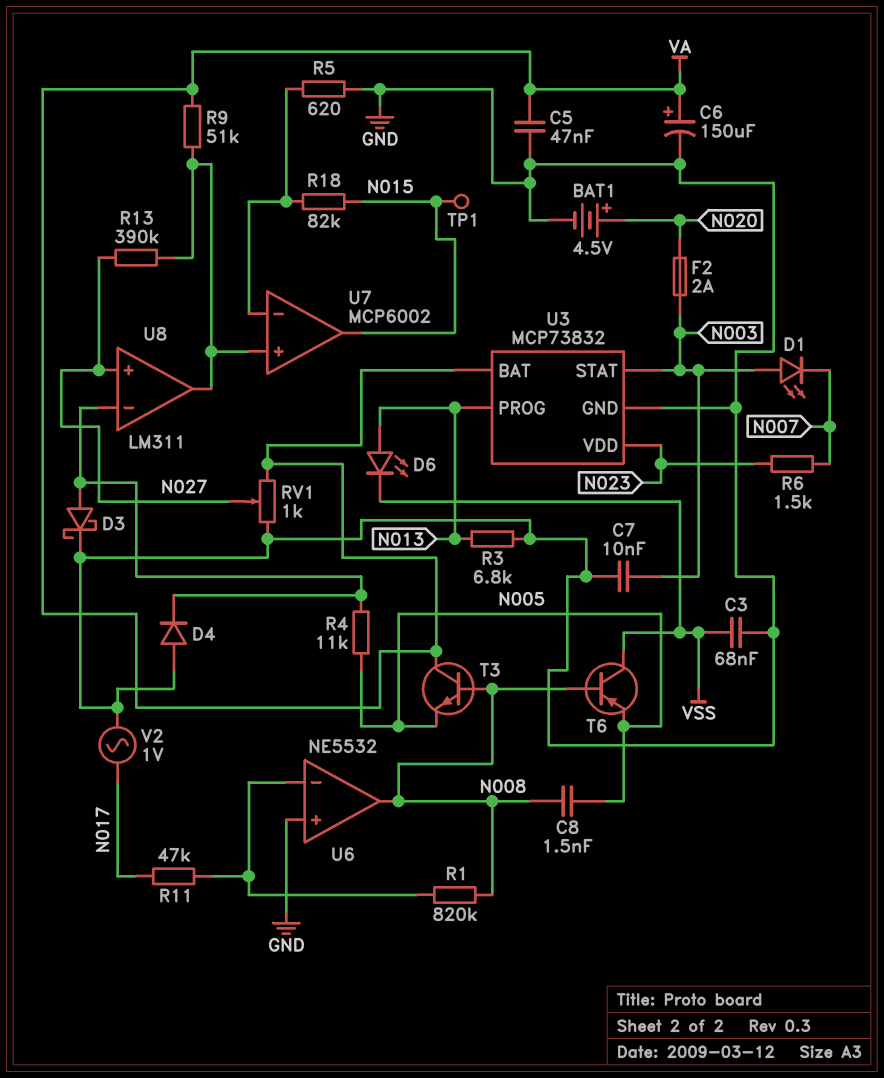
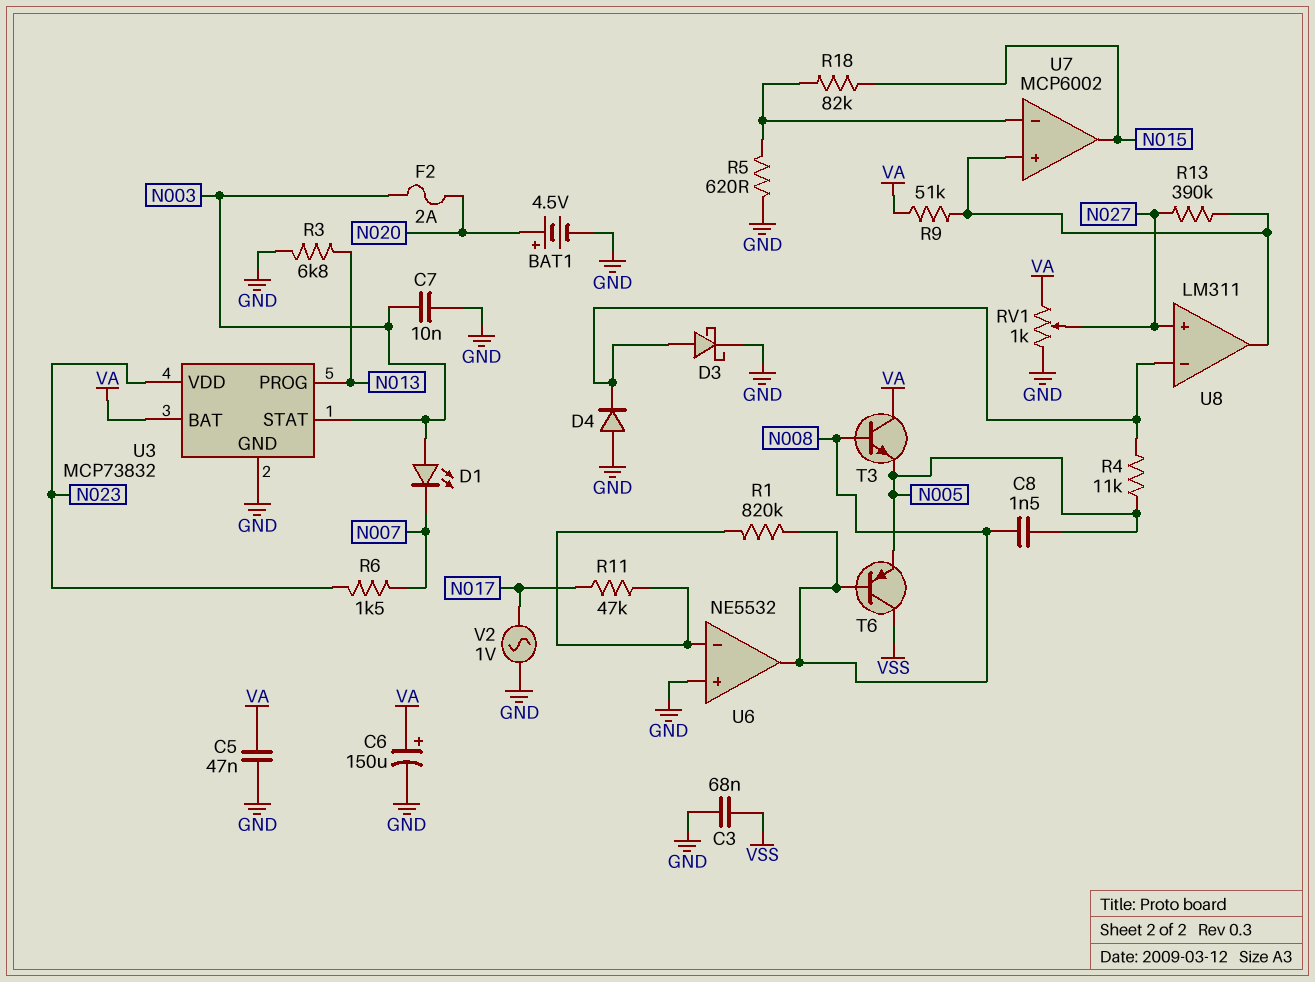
D6: LED (A N013, K VSS) -> none
TP1: test point (N015) -> none

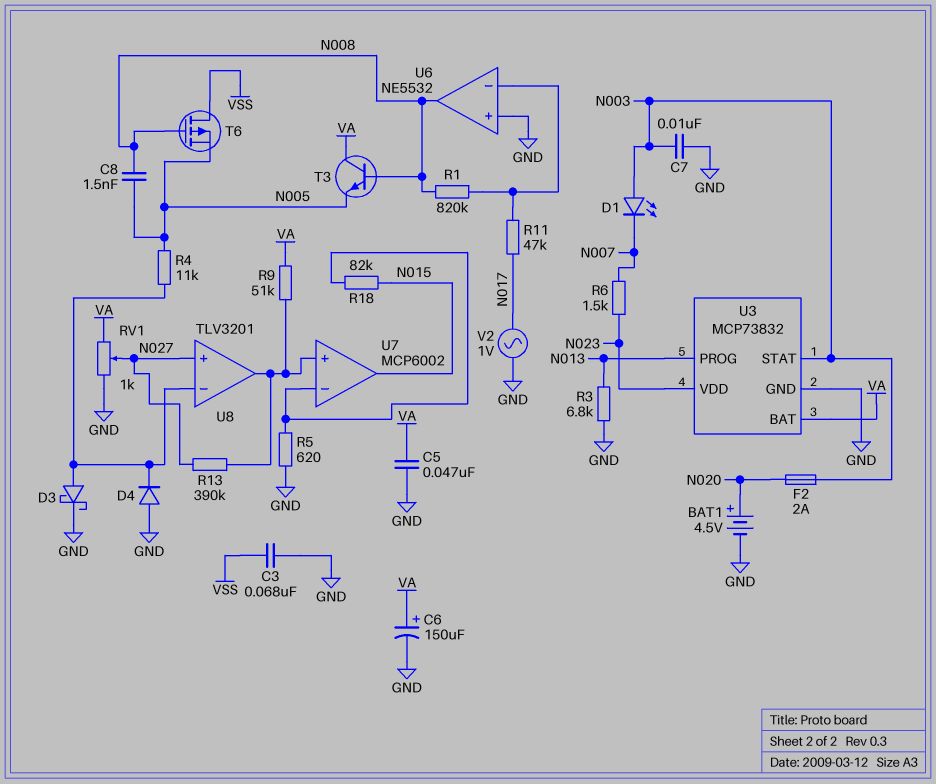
T6: PNP (B N008, C VSS, E N005) -> PMOS (G N008, D VSS, S N005)
U8: LM311 -> TLV3201

